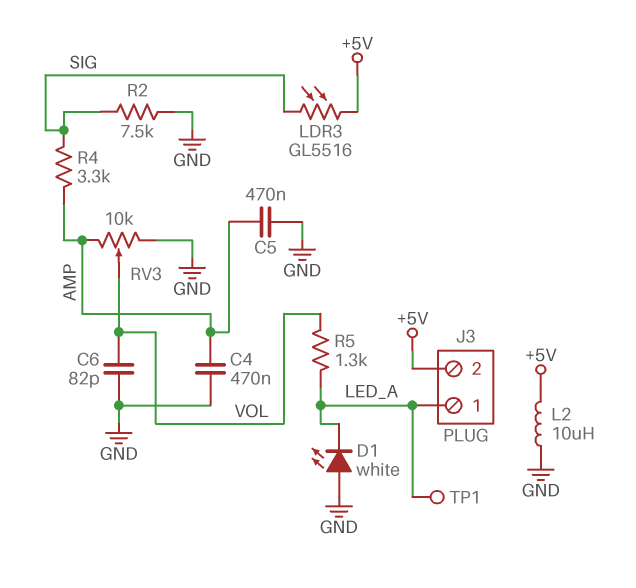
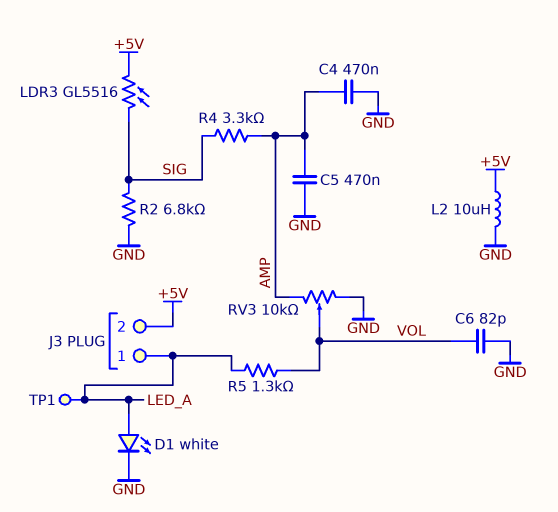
D1: LED white (A GND, K LED_A) -> LED white (A LED_A, K GND)
R2: 7.5k (GND, SIG) -> 6.8k (GND, SIG)

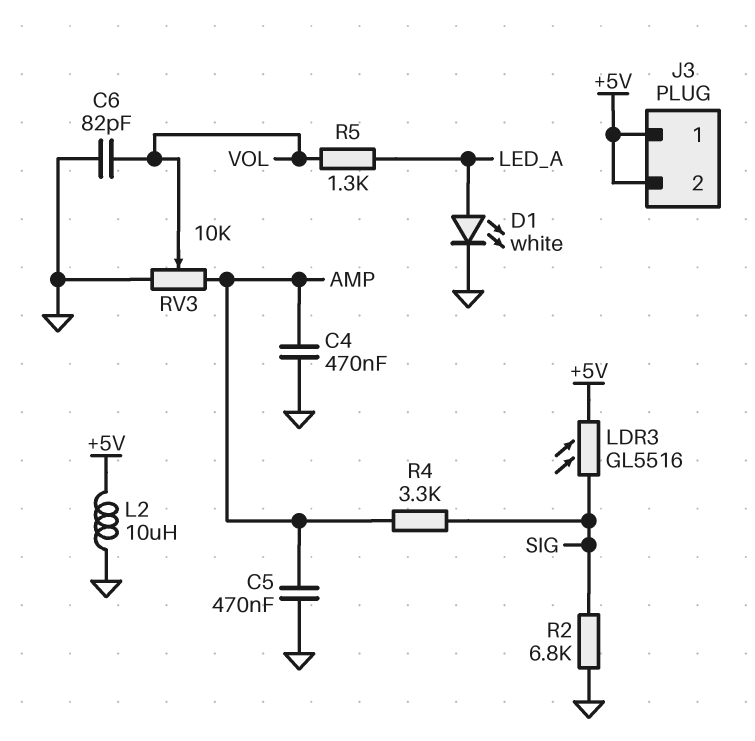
J3 pin 1: LED_A -> +5V
TP1: test point (LED_A) -> none

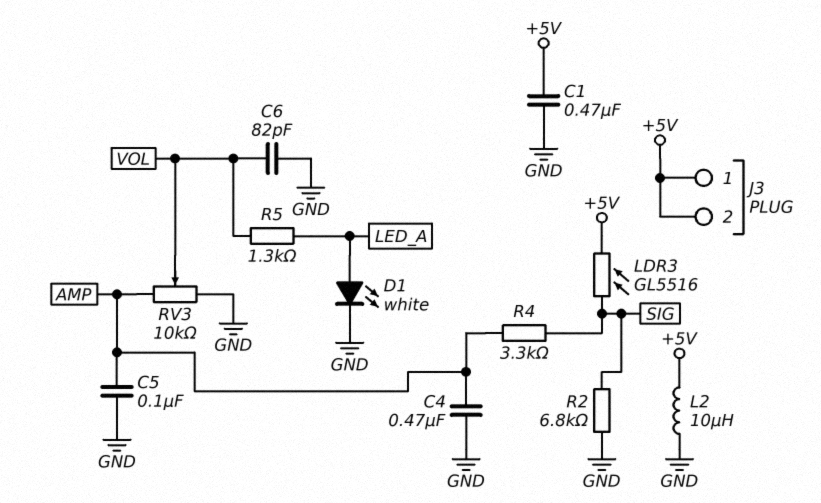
C1: none -> 470nF (+5V, GND)
C5: 470nF (AMP, GND) -> 100nF (AMP, GND)

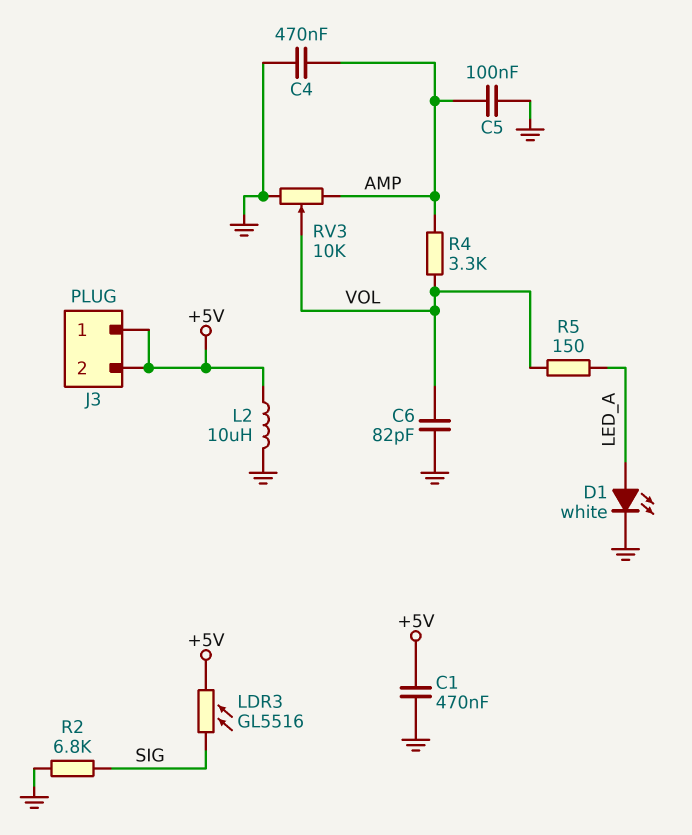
R4: 3.3k (AMP, SIG) -> 3.3k (AMP, VOL)
R5: 1.3k (LED_A, VOL) -> 150 (LED_A, VOL)

